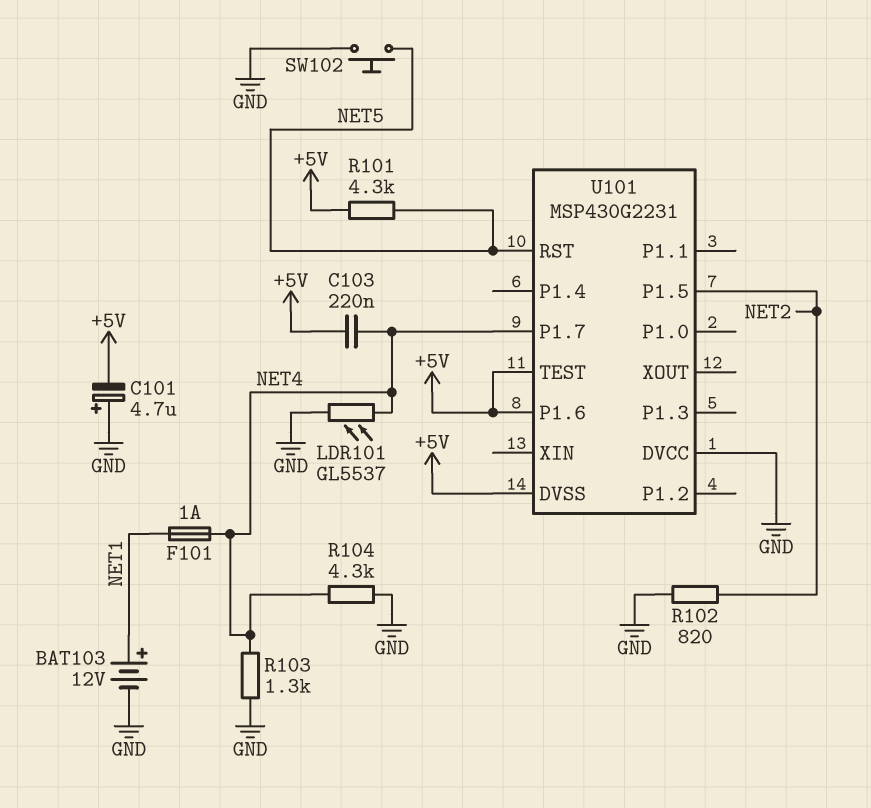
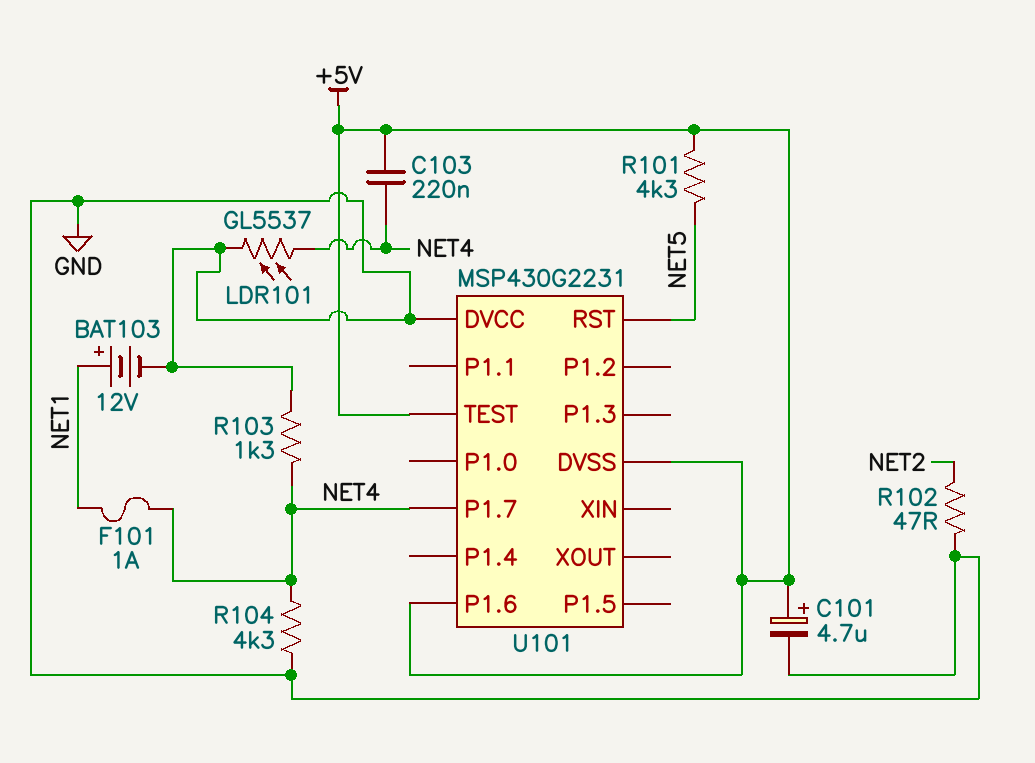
C101: 4.7uF (plus GND, minus +5V) -> 4.7uF (plus +5V, minus GND)
R102: 820 (GND, NET2) -> 47 (GND, NET2)
SW102: button (GND, NET5) -> none
U101 pin P1.5: NET2 -> none

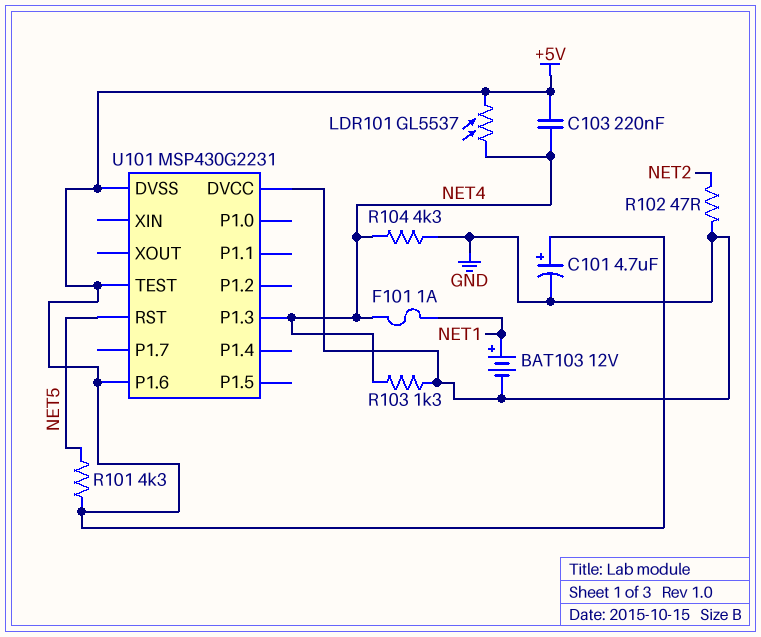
LDR101: GL5537 (GND, NET4) -> GL5537 (+5V, NET4)
U101 pin P1.3: none -> NET4
U101 pin P1.7: NET4 -> none

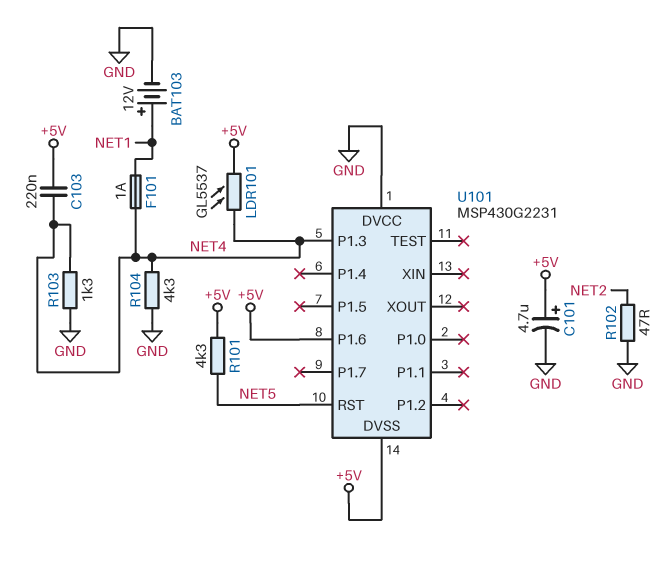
U101 pin TEST: +5V -> none

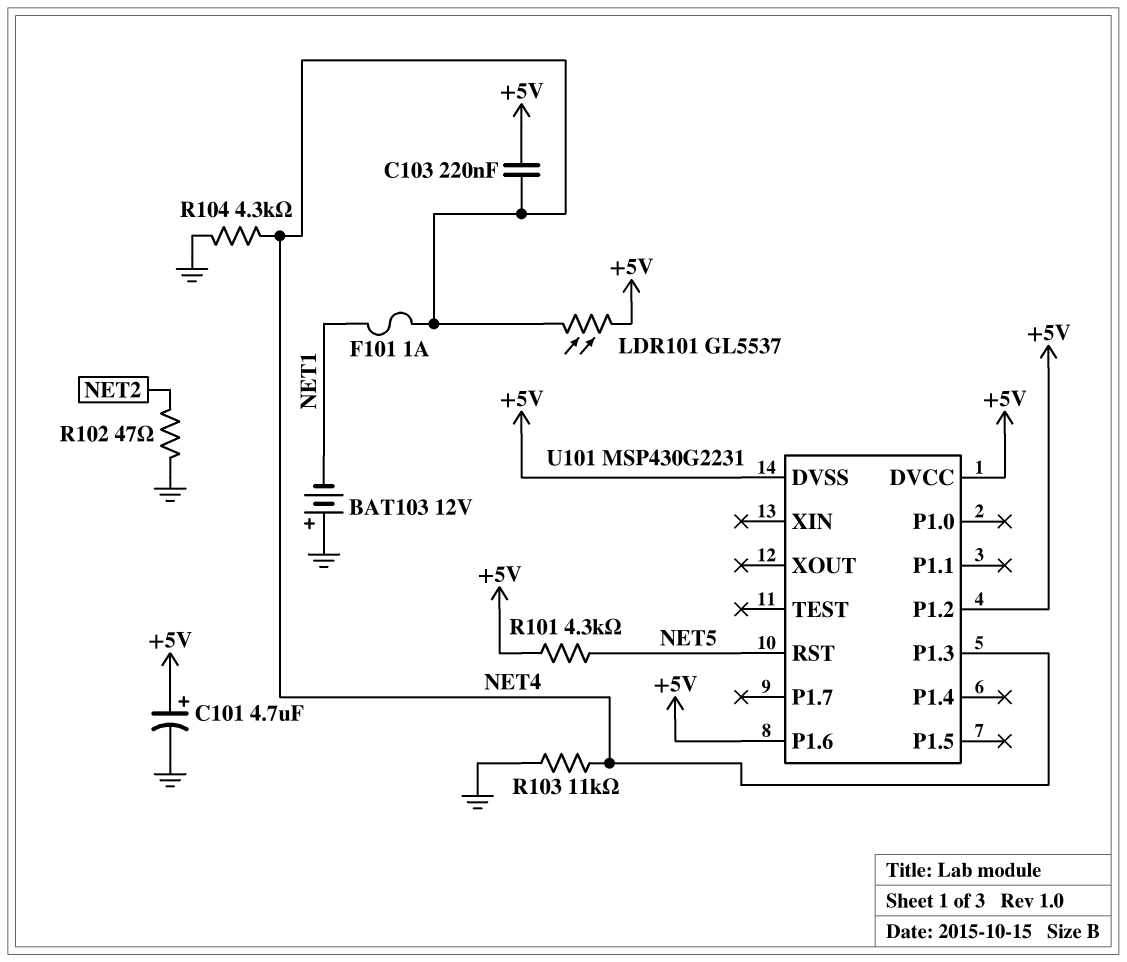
BAT103: 12V (plus NET1, minus GND) -> 12V (plus GND, minus NET1)
R103: 1.3k (GND, NET4) -> 11k (GND, NET4)
U101 pin DVCC: GND -> +5V
U101 pin P1.2: none -> +5V

